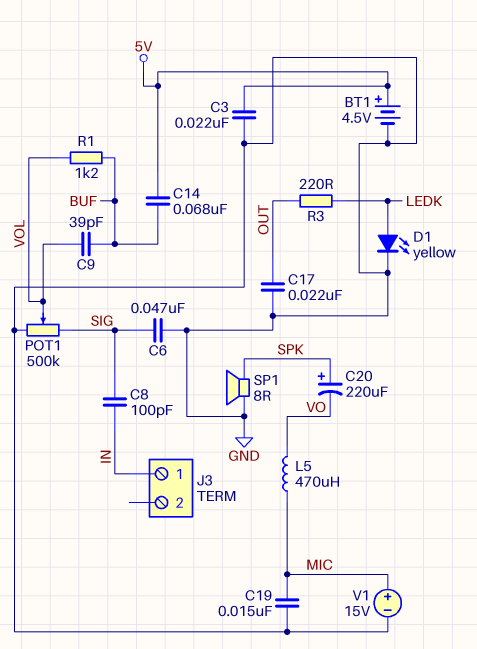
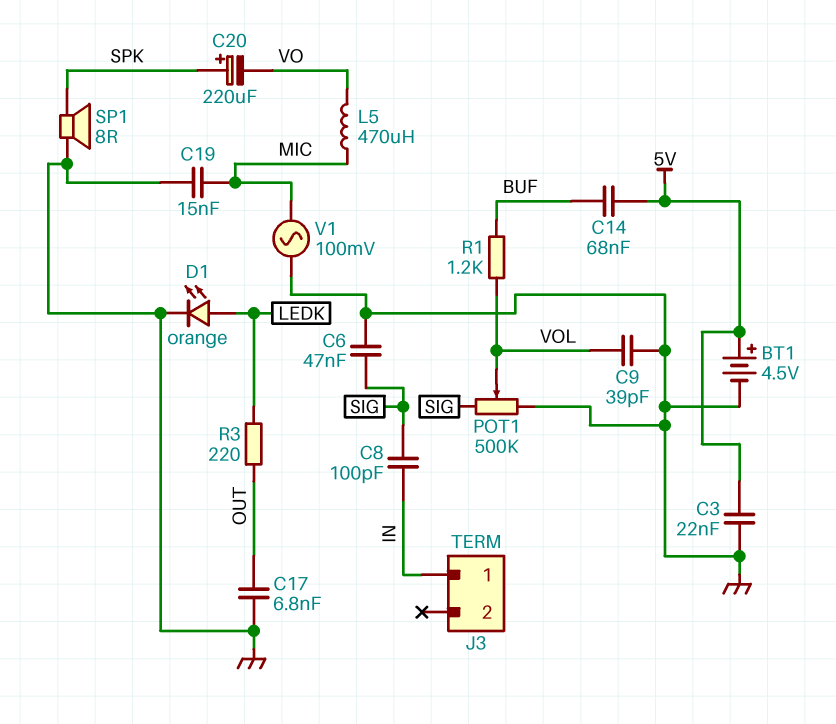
C9: 39pF (BUF, VOL) -> 39pF (GND, VOL)
C17: 22nF (GND, OUT) -> 6.8nF (GND, OUT)
D1: LED yellow (A LEDK, K GND) -> LED orange (A LEDK, K GND)
V1: 15V (plus MIC, minus GND) -> AC 100mV (GND, MIC)

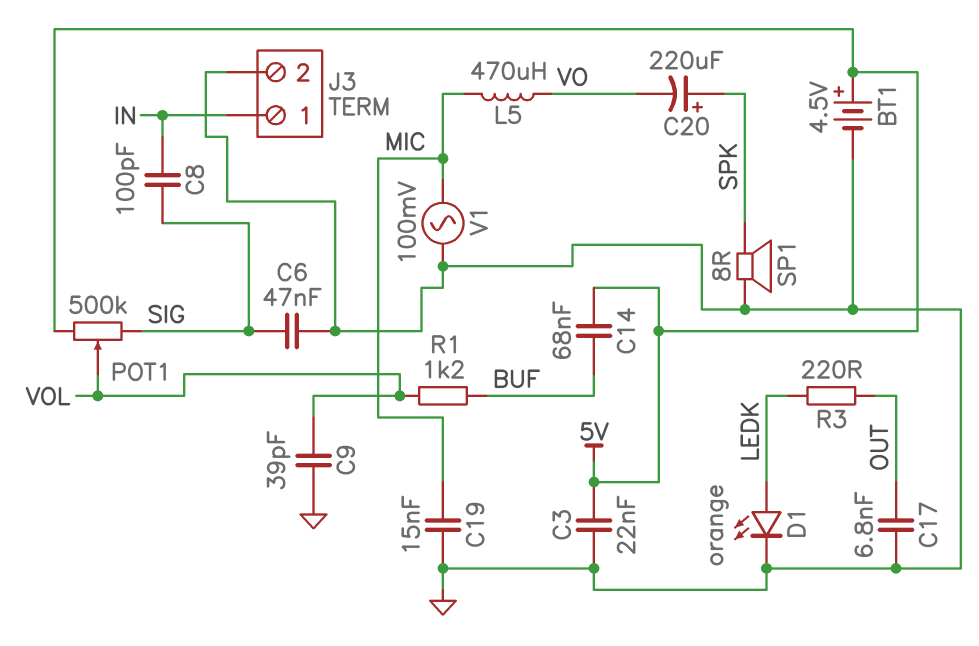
J3 pin 2: none -> GND
POT1: 500k (GND, SIG, wiper VOL) -> 500k (5V, SIG, wiper VOL)

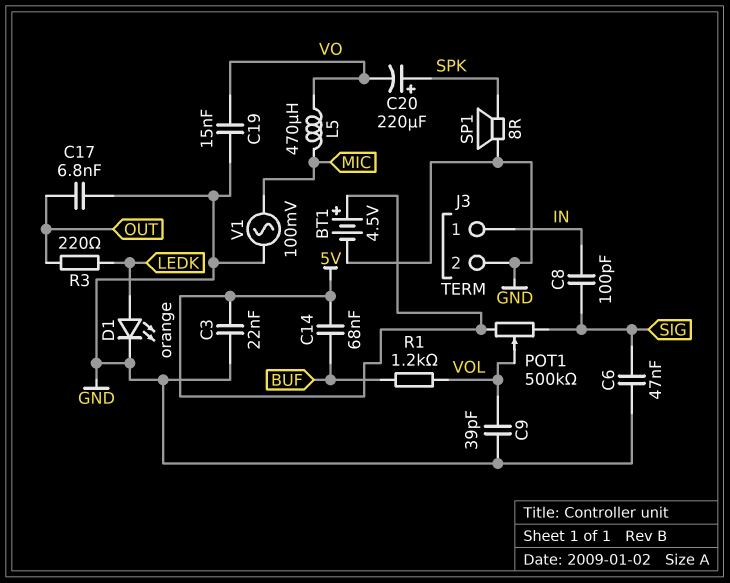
C19: 15nF (GND, MIC) -> 15nF (GND, VO)

